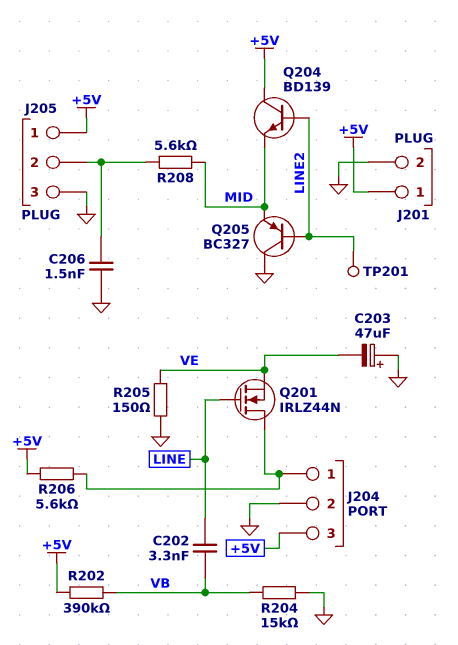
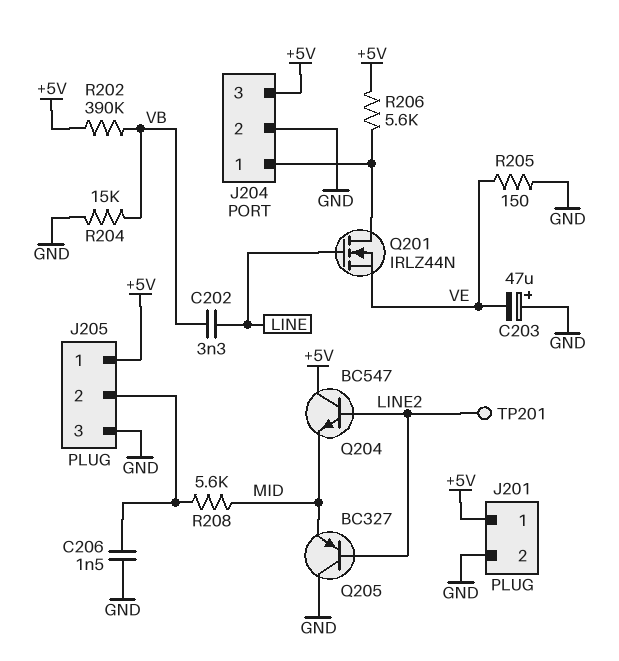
Q204: NPN BD139 (B LINE2, C +5V, E MID) -> NPN BC547 (B LINE2, C +5V, E MID)

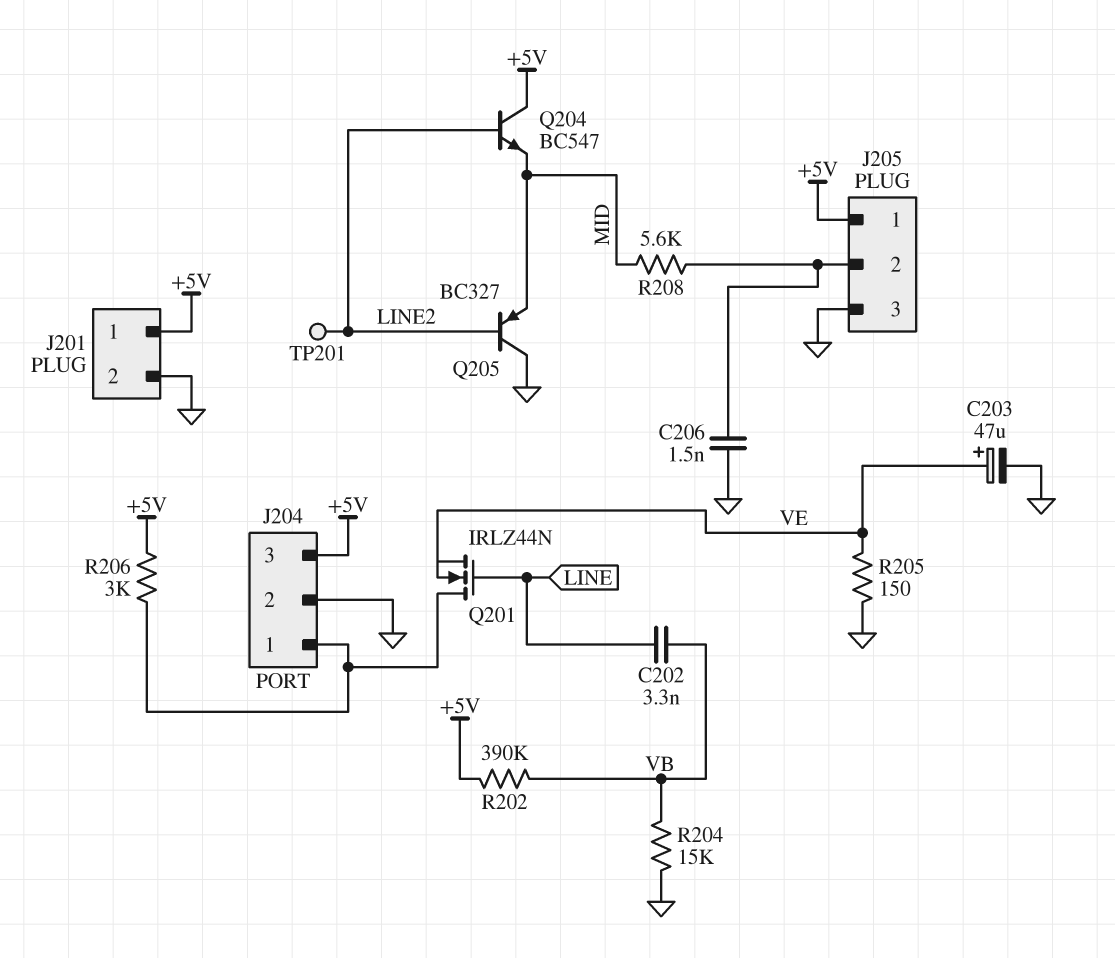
C203: 47uF (plus GND, minus VE) -> 47uF (plus VE, minus GND)
R206: 5.6k (+5V, J204/1) -> 3k (+5V, J204/1)

